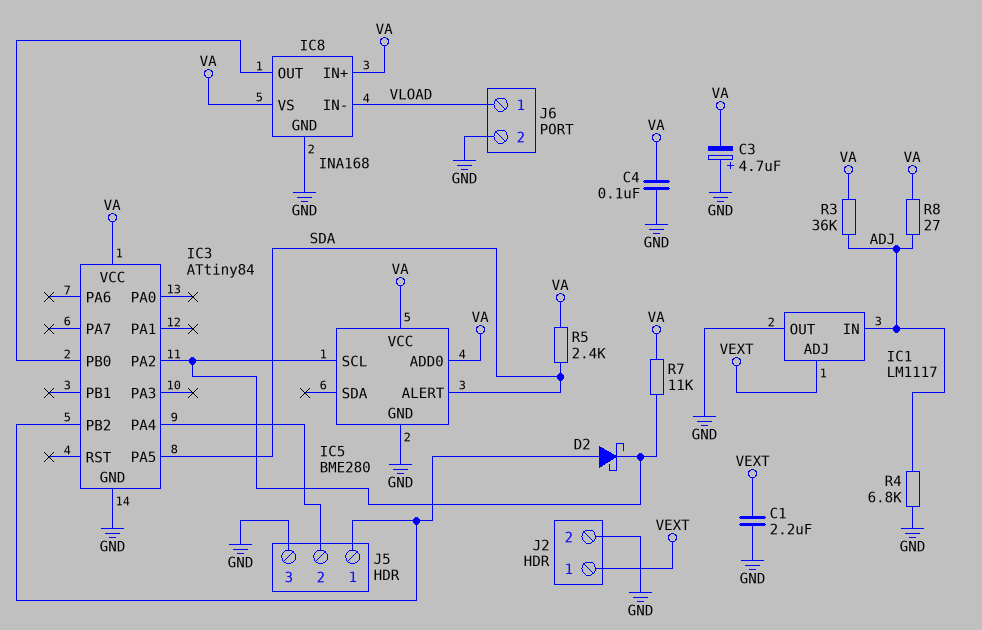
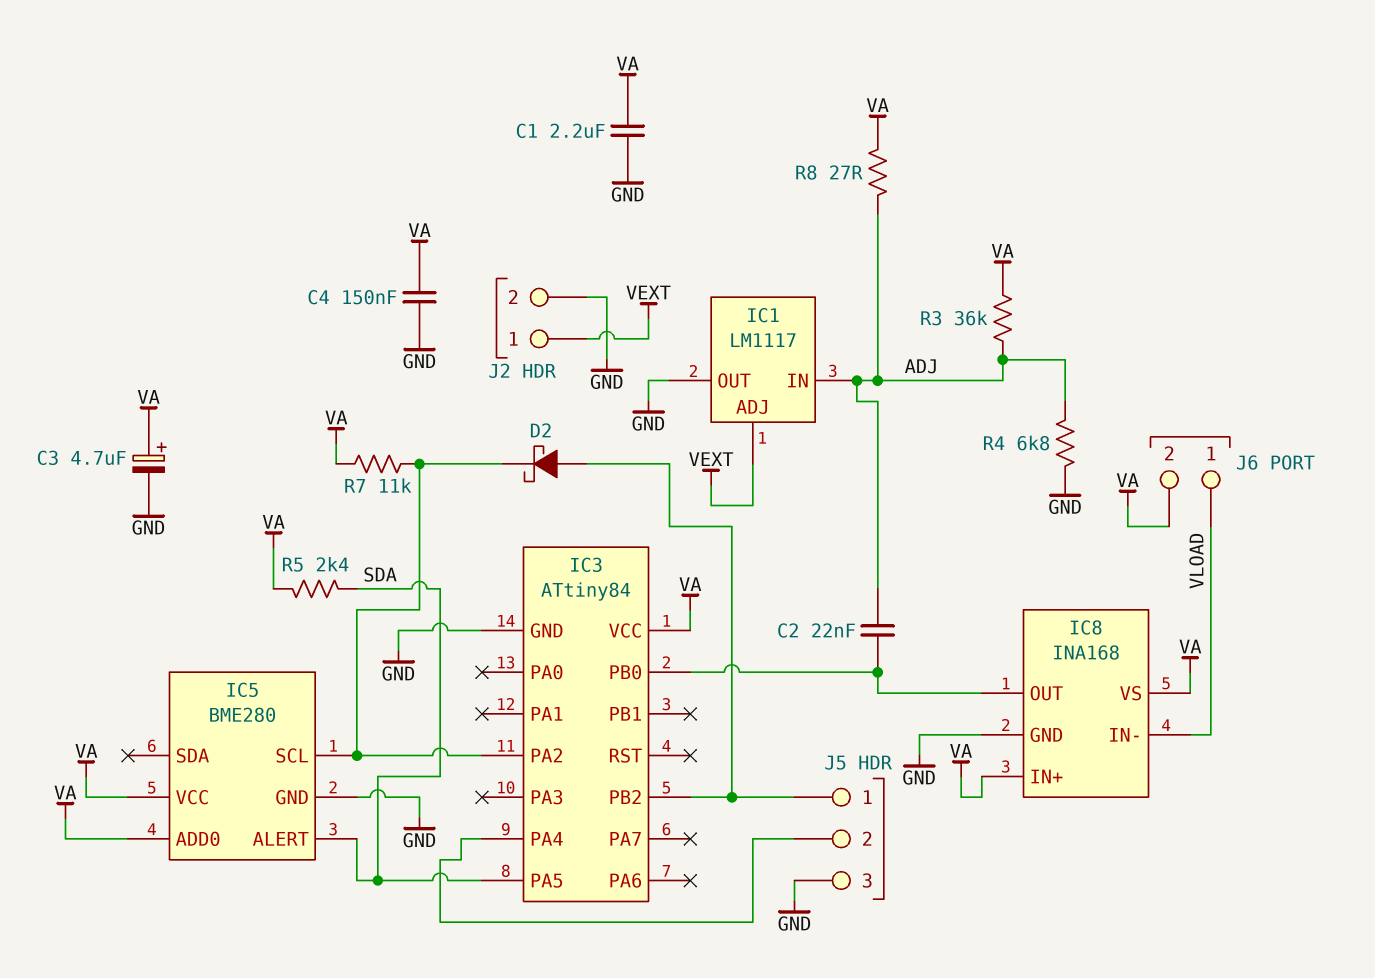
C1: 2.2uF (GND, VEXT) -> 2.2uF (GND, VA)
C2: none -> 22nF (ADJ, IC3/PB0)
C3: 4.7uF (plus GND, minus VA) -> 4.7uF (plus VA, minus GND)
C4: 100nF (GND, VA) -> 150nF (GND, VA)
J6 pin 2: GND -> VA

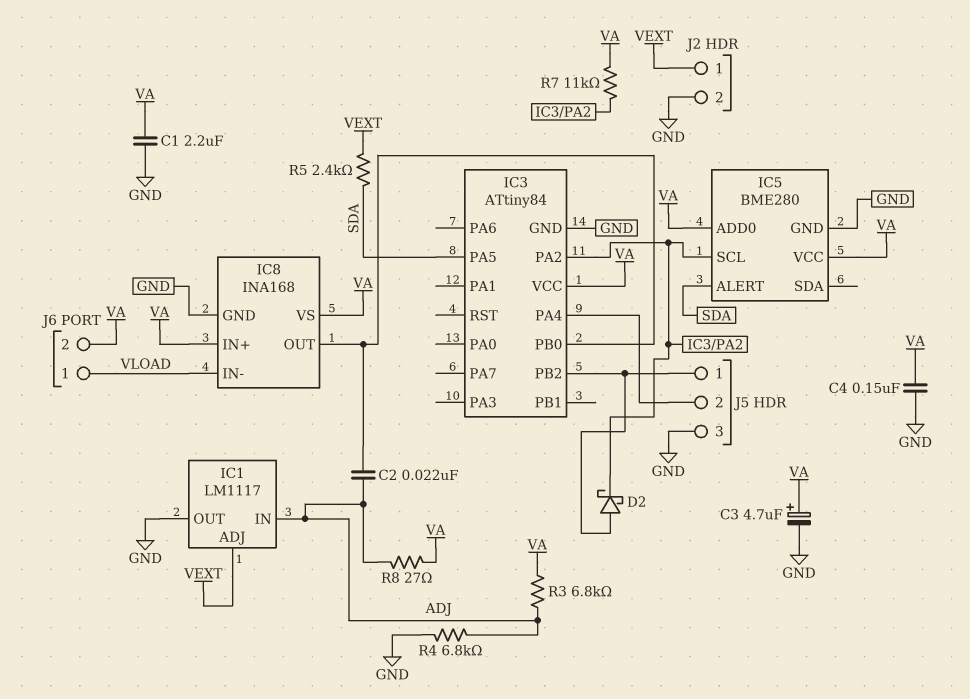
R3: 36k (ADJ, VA) -> 6.8k (ADJ, VA)
R5: 2.4k (SDA, VA) -> 2.4k (SDA, VEXT)

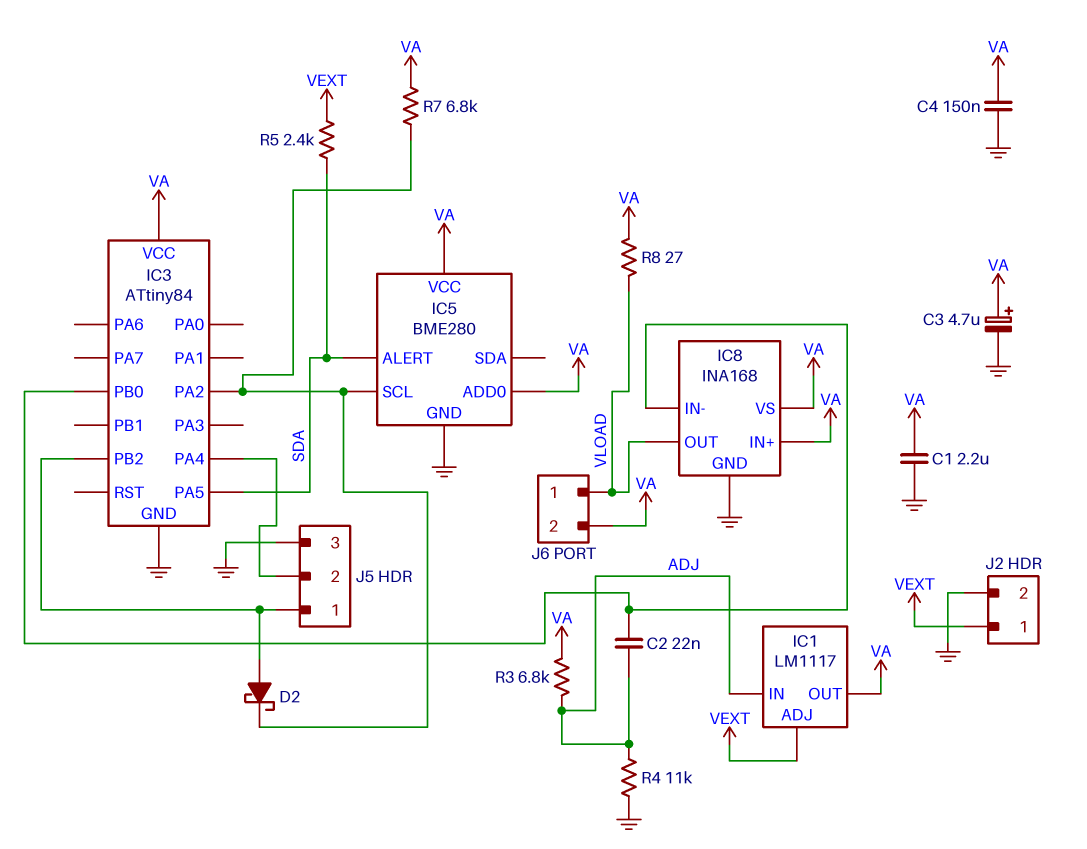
IC1 pin OUT: GND -> VA
IC8 pin IN-: VLOAD -> IC3/PB0
IC8 pin OUT: IC3/PB0 -> VLOAD
R4: 6.8k (ADJ, GND) -> 11k (ADJ, GND)
R7: 11k (IC3/PA2, VA) -> 6.8k (IC3/PA2, VA)
R8: 27 (ADJ, VA) -> 27 (VA, VLOAD)

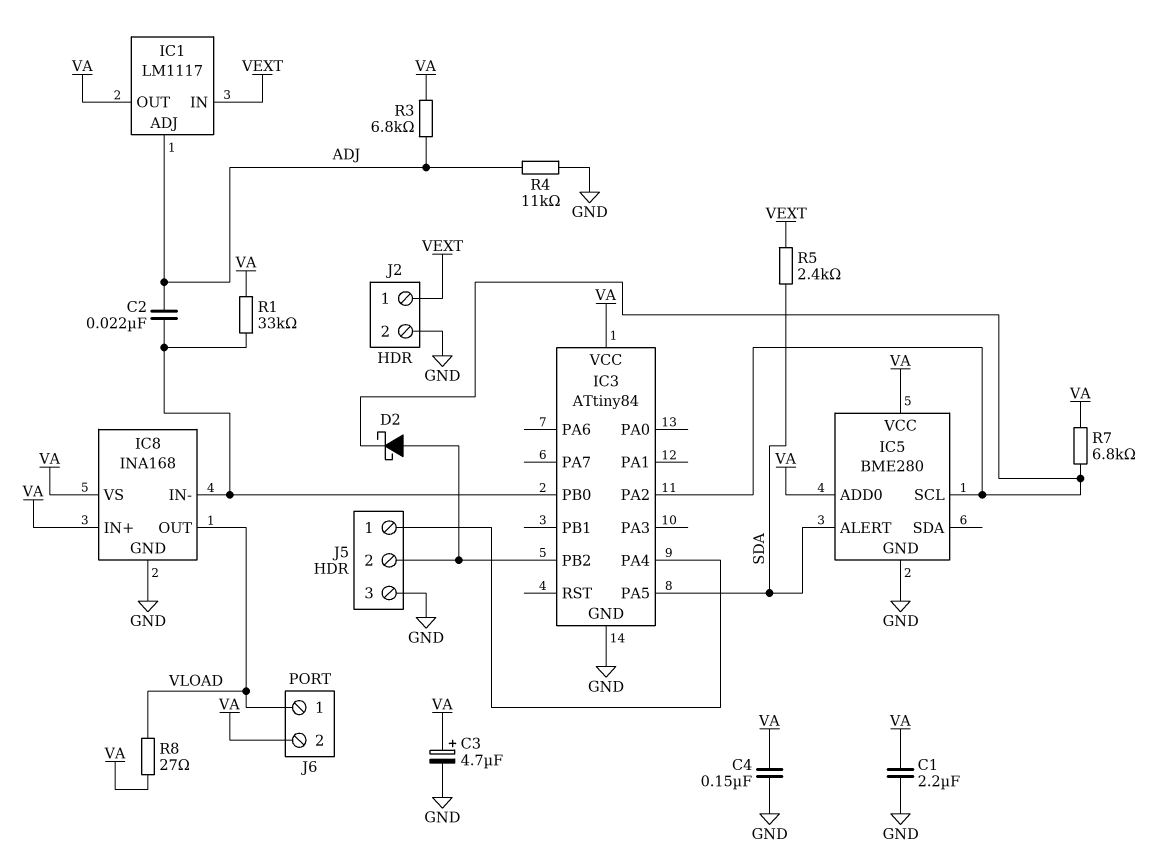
IC1 pin ADJ: VEXT -> ADJ
IC1 pin IN: ADJ -> VEXT
J5 pin 1: IC3/PB2 -> IC3/PA4
J5 pin 2: IC3/PA4 -> IC3/PB2
R1: none -> 33k (IC3/PB0, VA)

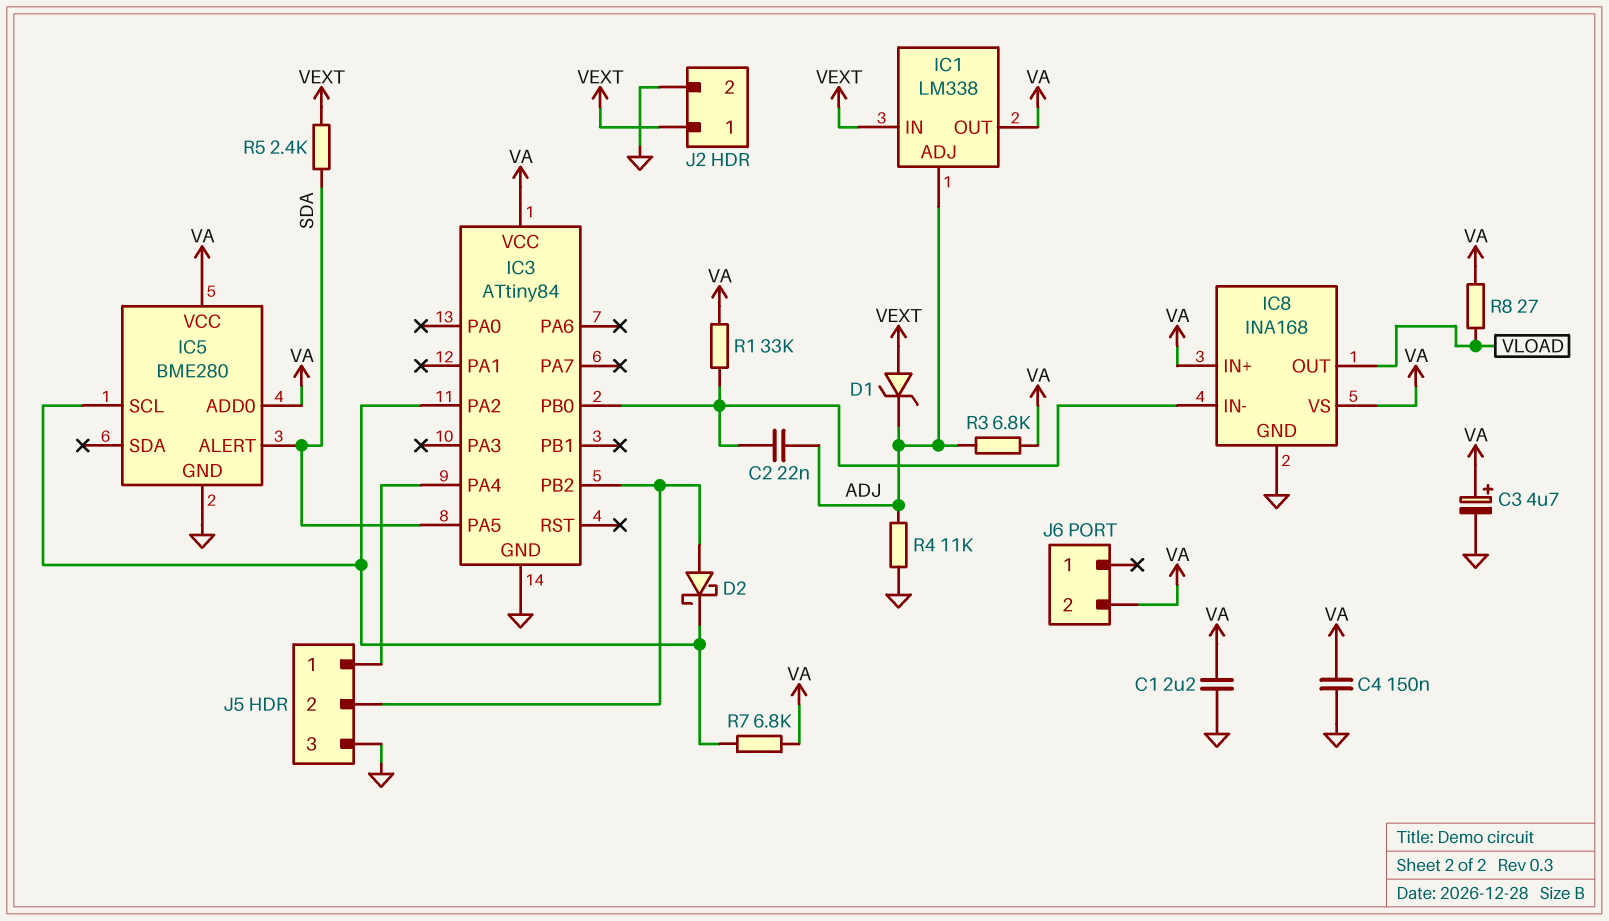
D1: none -> zener (A VEXT, K ADJ)
IC1: LM1117 -> LM338
J6 pin 1: VLOAD -> none

